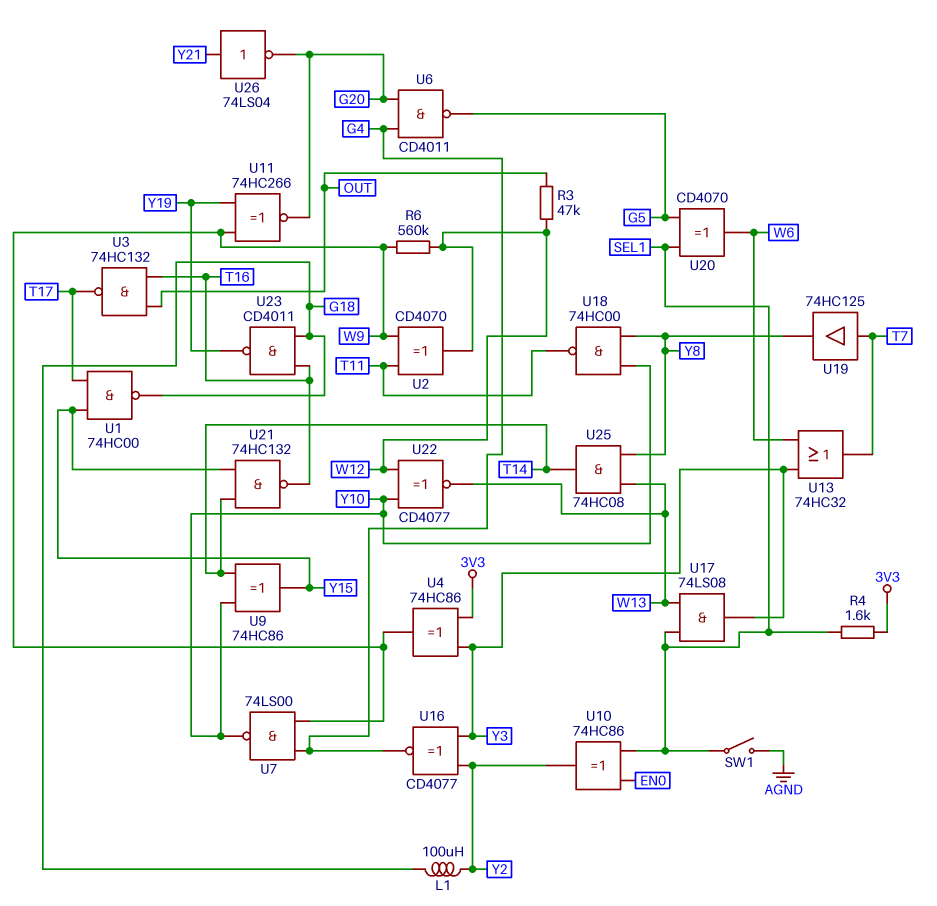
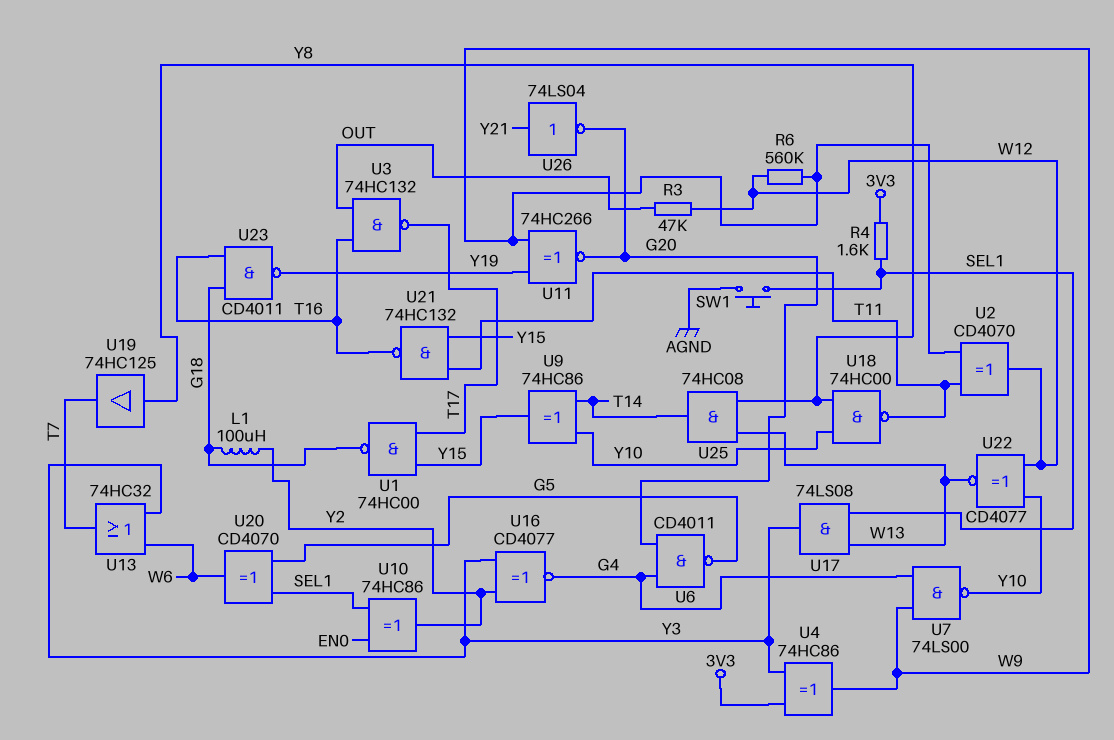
SW1: switch (AGND, SEL1) -> button (AGND, SEL1)
U19: buffer 74HC125 (in T7, out Y8) -> buffer 74HC125 (in Y8, out T7)
U21: NAND 74HC132 (in T14, in Y15, out T16) -> NAND 74HC132 (in T11, in Y15, out T16)

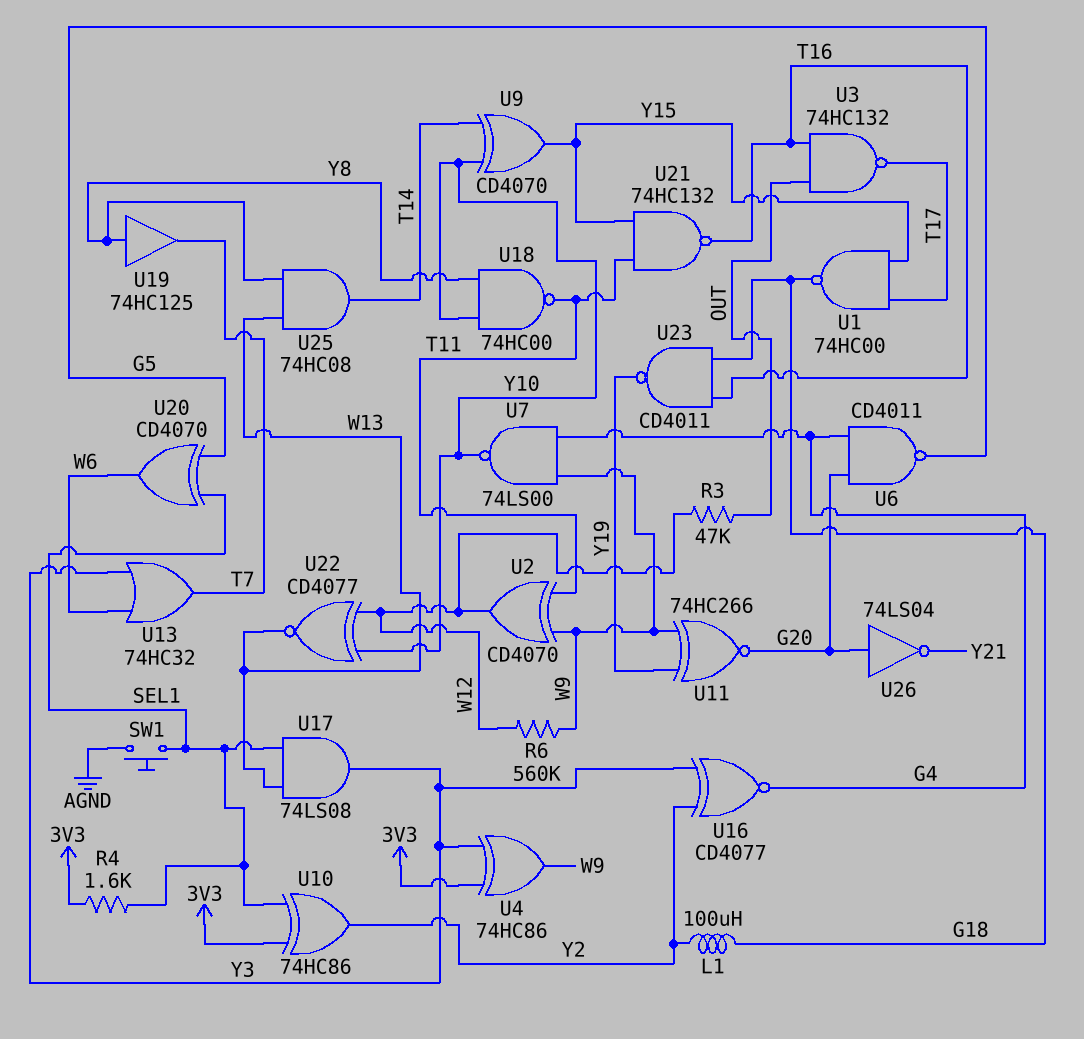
U9: XOR 74HC86 (in T14, in Y10, out Y15) -> XOR CD4070 (in T14, in Y10, out Y15)
U10: XOR 74HC86 (in EN0, in SEL1, out Y2) -> XOR 74HC86 (in 3V3, in SEL1, out Y2)
U26: NOT 74LS04 (in Y21, out G20) -> NOT 74LS04 (in G20, out Y21)

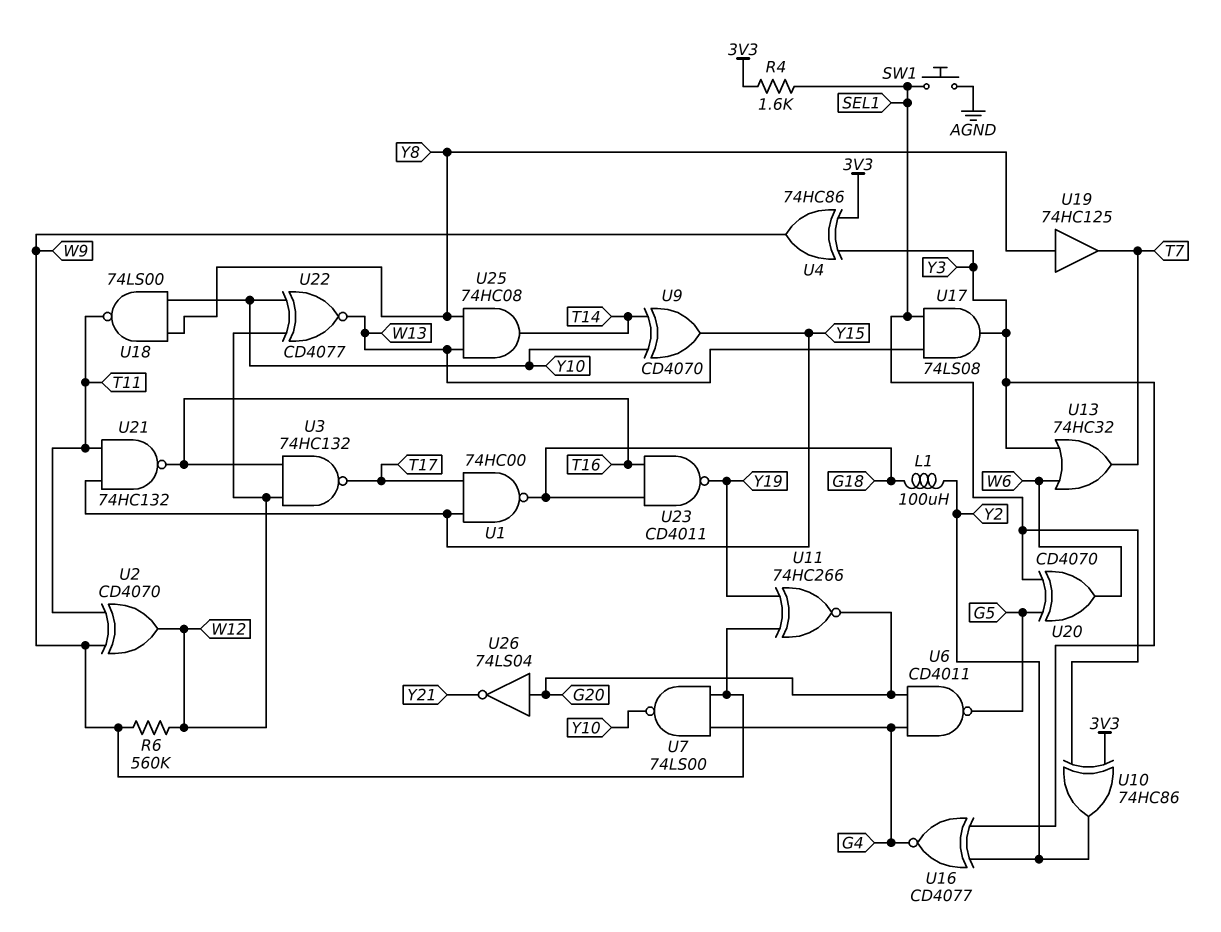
R3: 47k (OUT, W12) -> none
U3: NAND 74HC132 (in OUT, in T16, out T17) -> NAND 74HC132 (in T16, in W12, out T17)
U18: NAND 74HC00 (in Y8, in Y10, out T11) -> NAND 74LS00 (in Y8, in Y10, out T11)

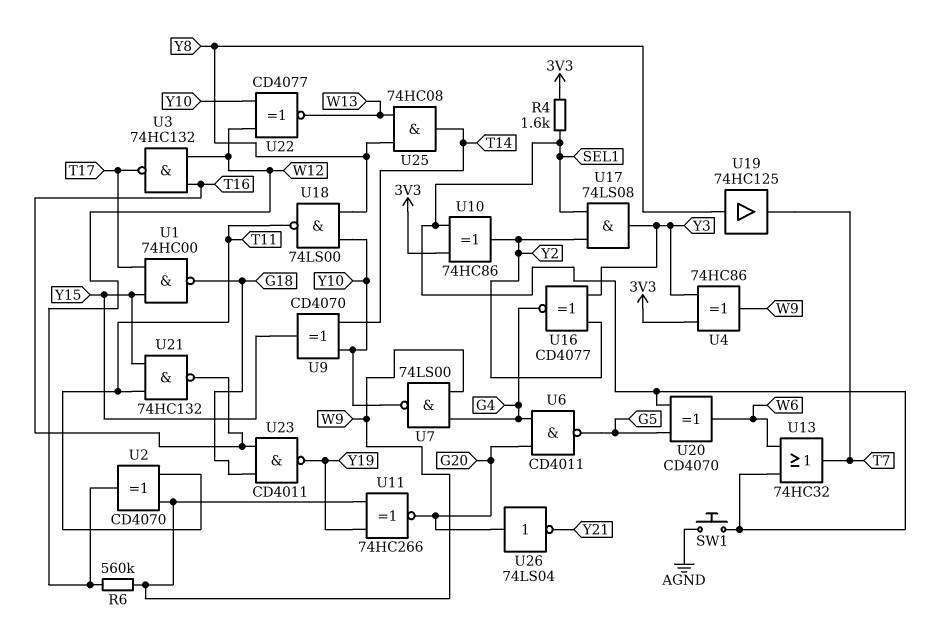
L1: 100uH (G18, Y2) -> none
U13: OR 74HC32 (in W6, in Y3, out T7) -> OR 74HC32 (in SEL1, in W6, out T7)
U17: AND 74LS08 (in SEL1, in W13, out Y3) -> AND 74LS08 (in SEL1, in Y2, out Y3)

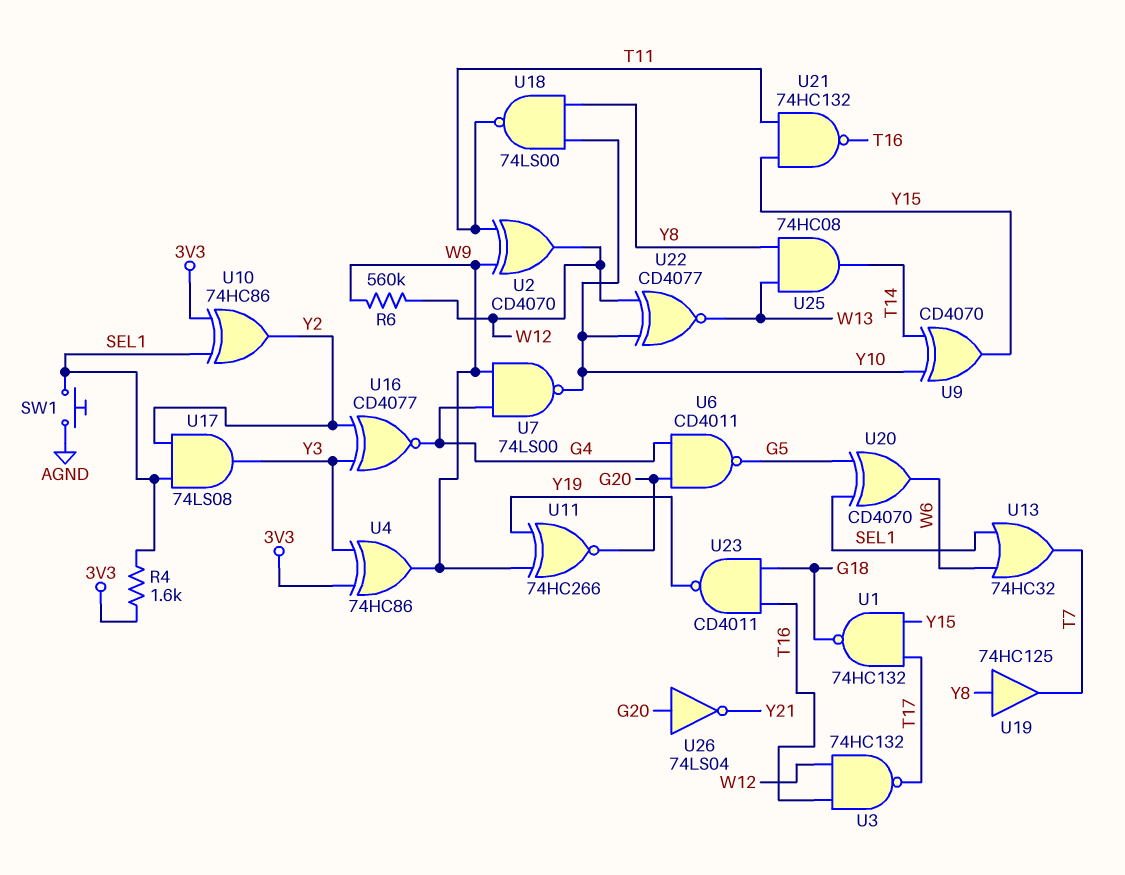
U1: NAND 74HC00 (in T17, in Y15, out G18) -> NAND 74HC132 (in T17, in Y15, out G18)

